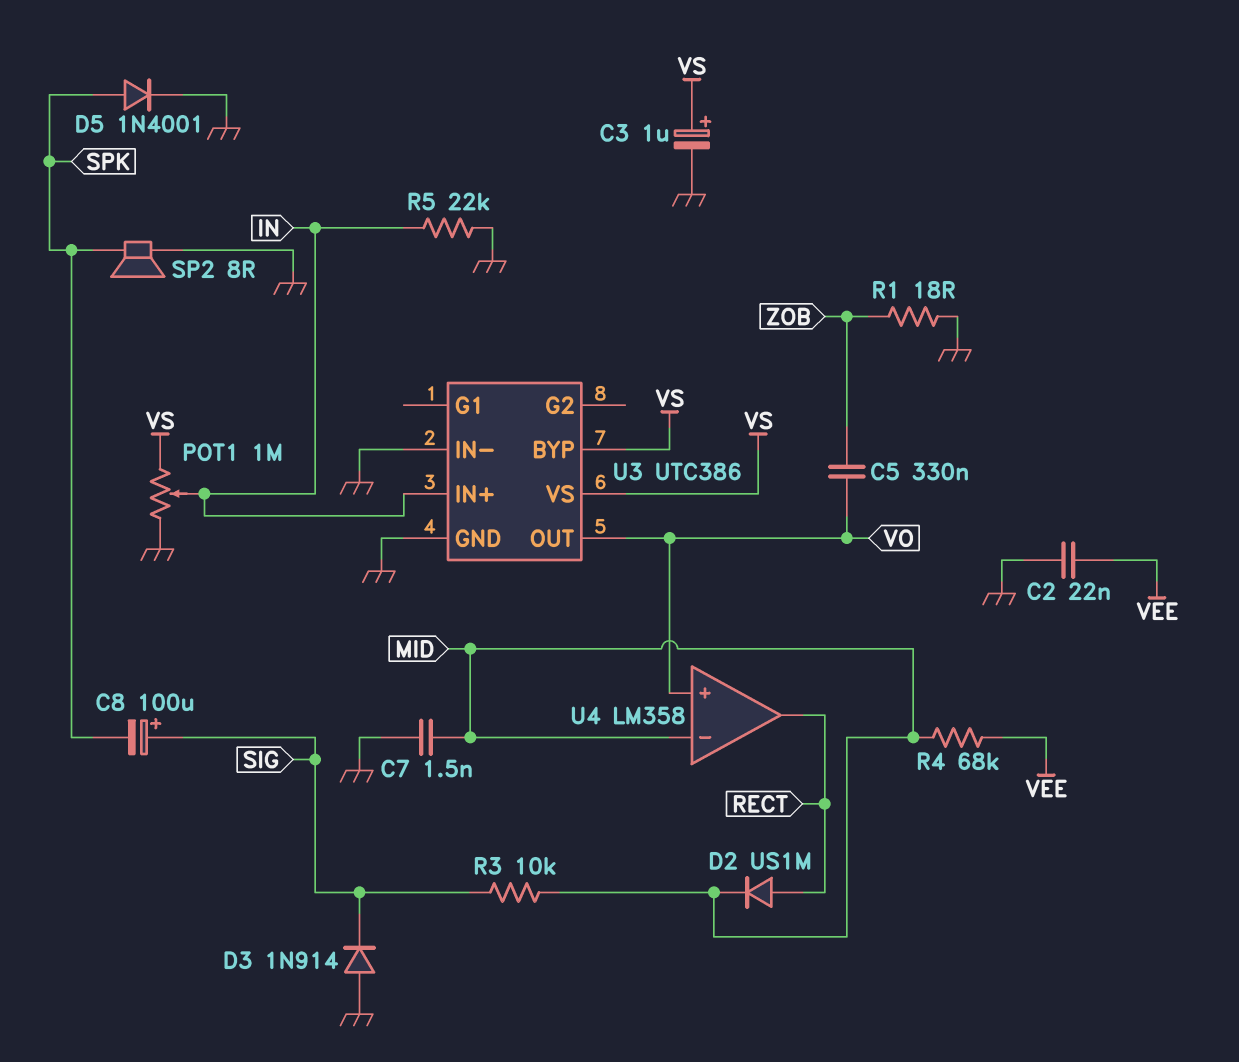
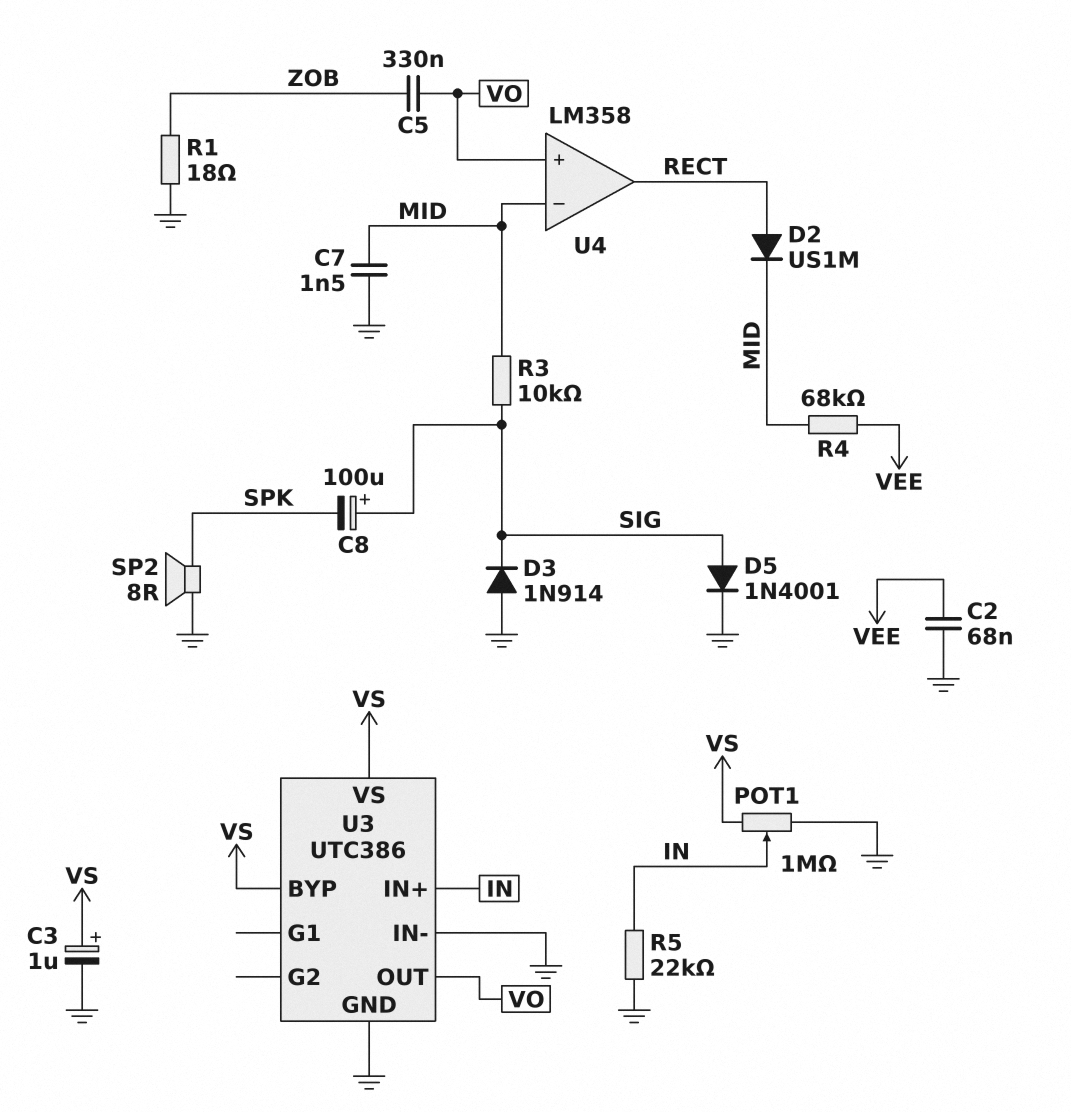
C2: 22nF (GND, VEE) -> 68nF (GND, VEE)
D5: diode 1N4001 (A SPK, K GND) -> diode 1N4001 (A SIG, K GND)

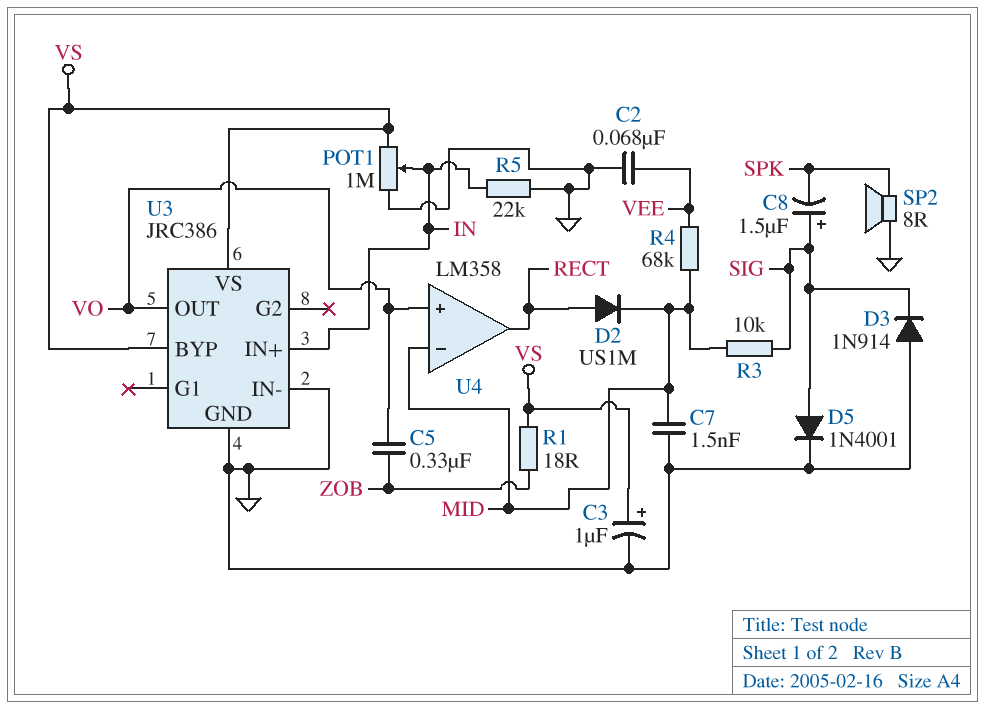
C8: 100uF (plus SIG, minus SPK) -> 1.5uF (plus SIG, minus SPK)
R1: 18 (GND, ZOB) -> 18 (VS, ZOB)
U3: UTC386 -> JRC386

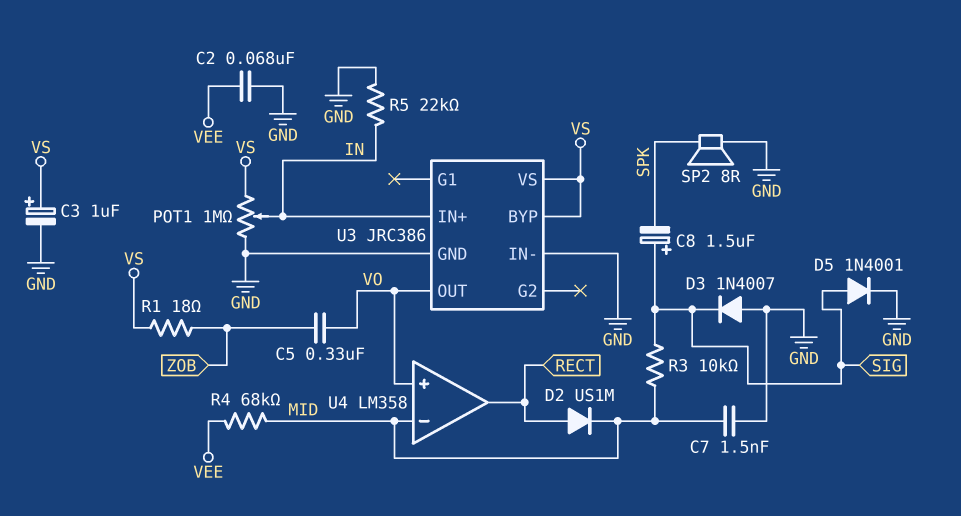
D3: diode 1N914 (A GND, K SIG) -> diode 1N4007 (A GND, K SIG)

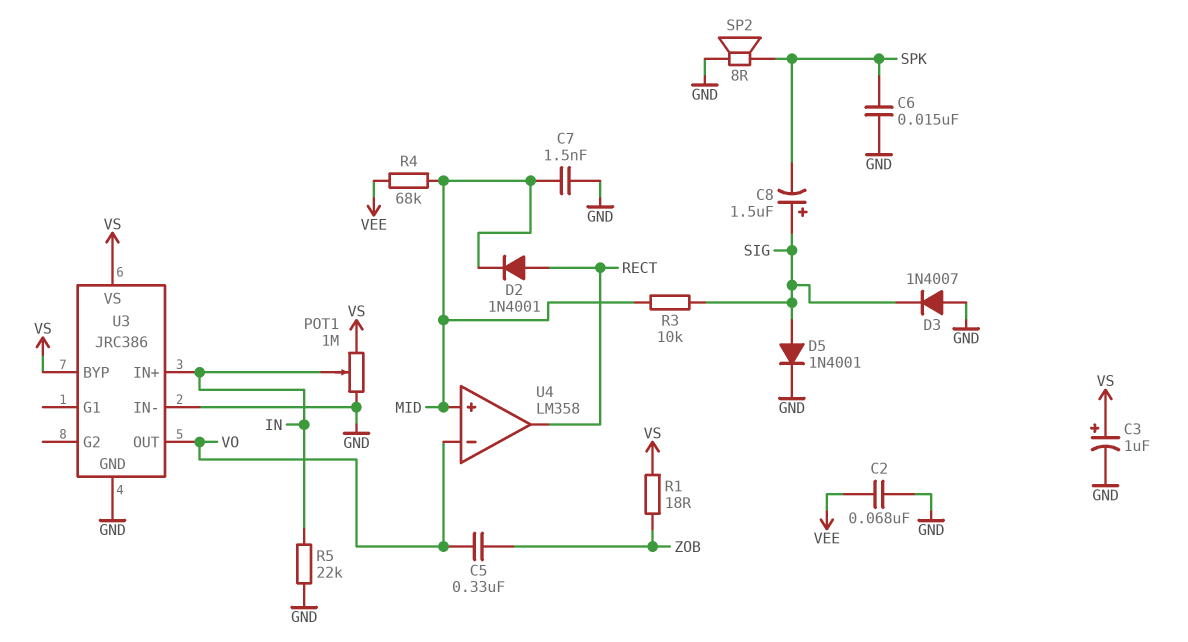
C6: none -> 15nF (GND, SPK)
D2: diode US1M (A RECT, K MID) -> diode 1N4001 (A RECT, K MID)
U4 pin in+: VO -> MID
U4 pin in-: MID -> VO

